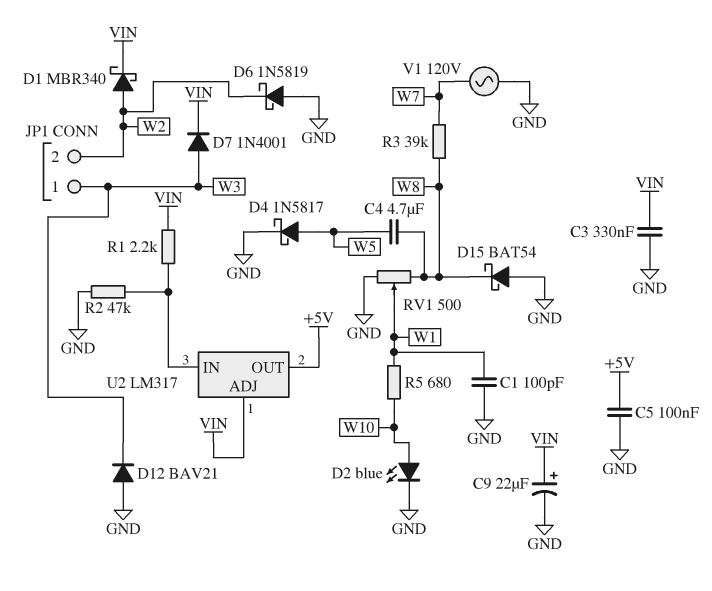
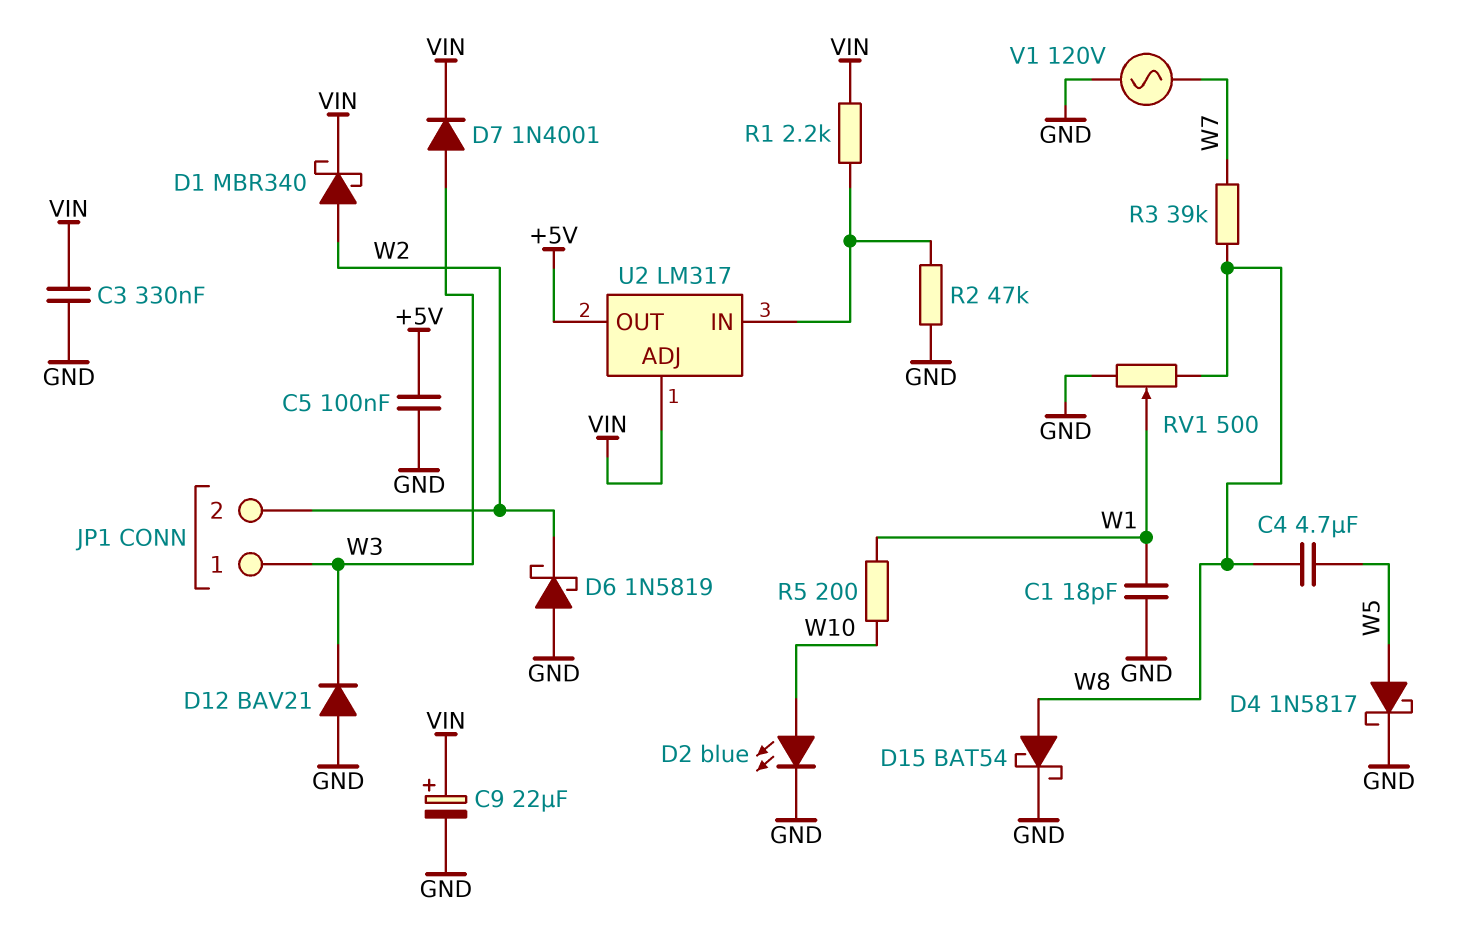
C1: 100pF (GND, W1) -> 18pF (GND, W1)
D15: schottky BAT54 (A GND, K W8) -> schottky BAT54 (A W8, K GND)
R5: 680 (W1, W10) -> 200 (W1, W10)

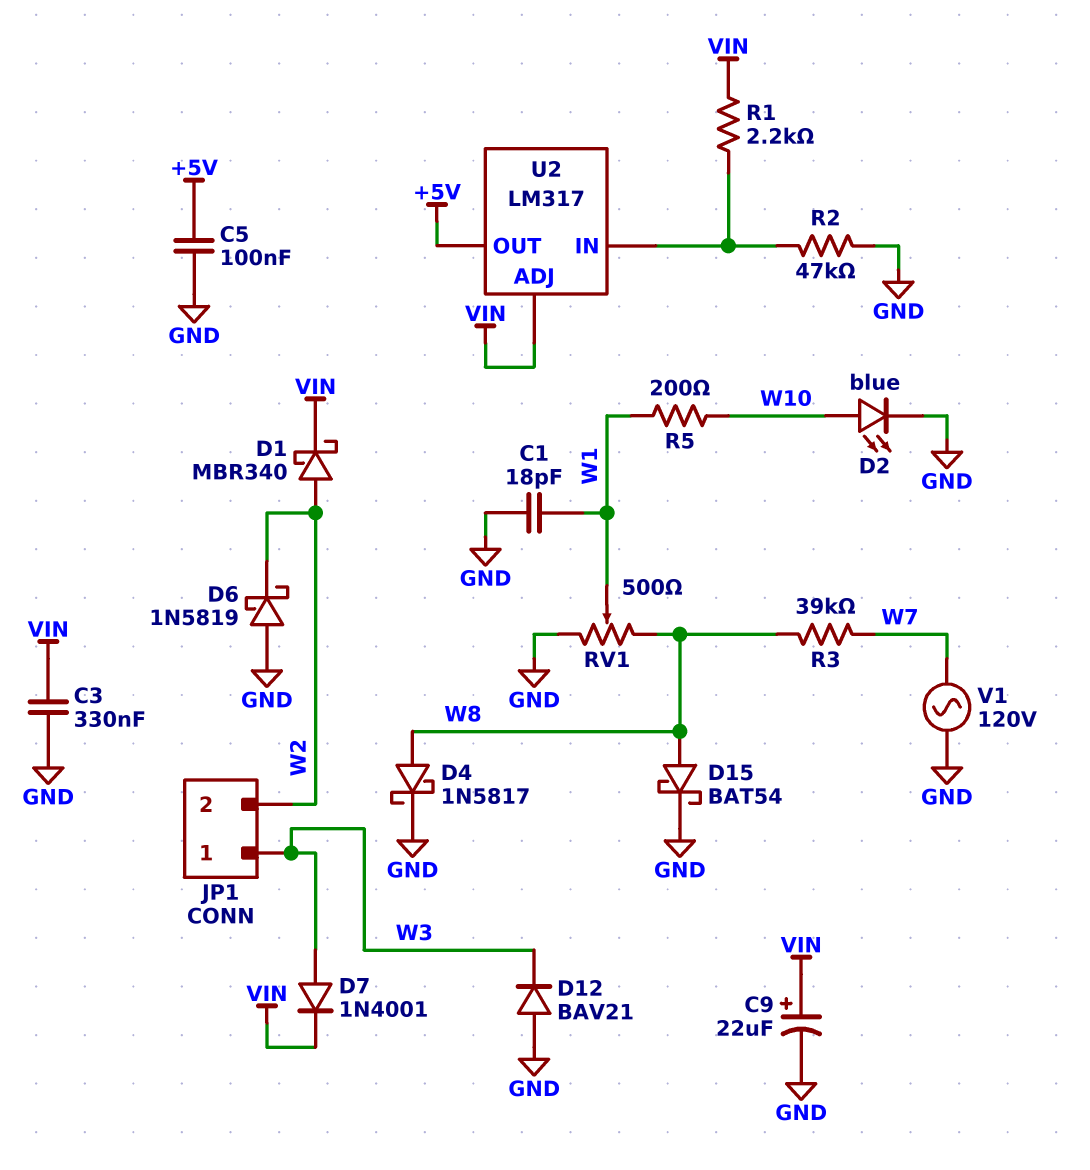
C4: 4.7uF (W5, W8) -> none
D4: schottky 1N5817 (A W5, K GND) -> schottky 1N5817 (A W8, K GND)

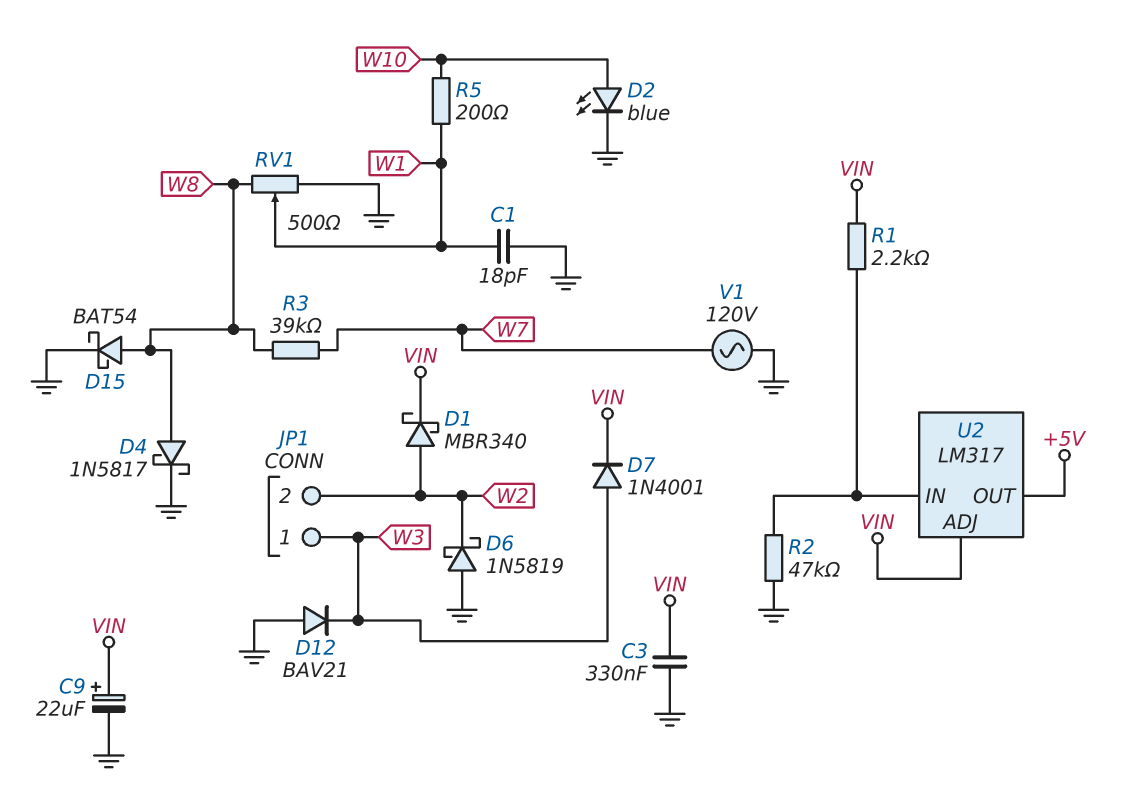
C5: 100nF (+5V, GND) -> none

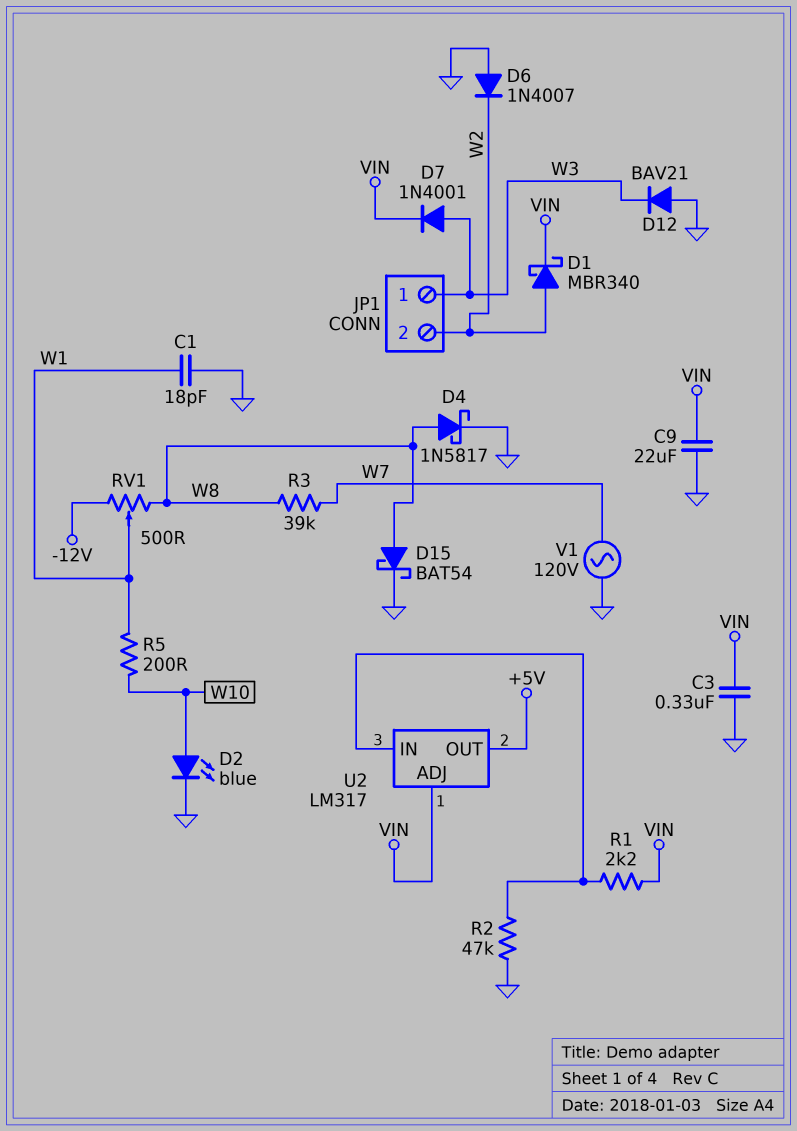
C9: 22uF (plus VIN, minus GND) -> 22uF (GND, VIN)
D6: schottky 1N5819 (A GND, K W2) -> diode 1N4007 (A GND, K W2)
RV1: 500 (GND, W8, wiper W1) -> 500 (-12V, W8, wiper W1)

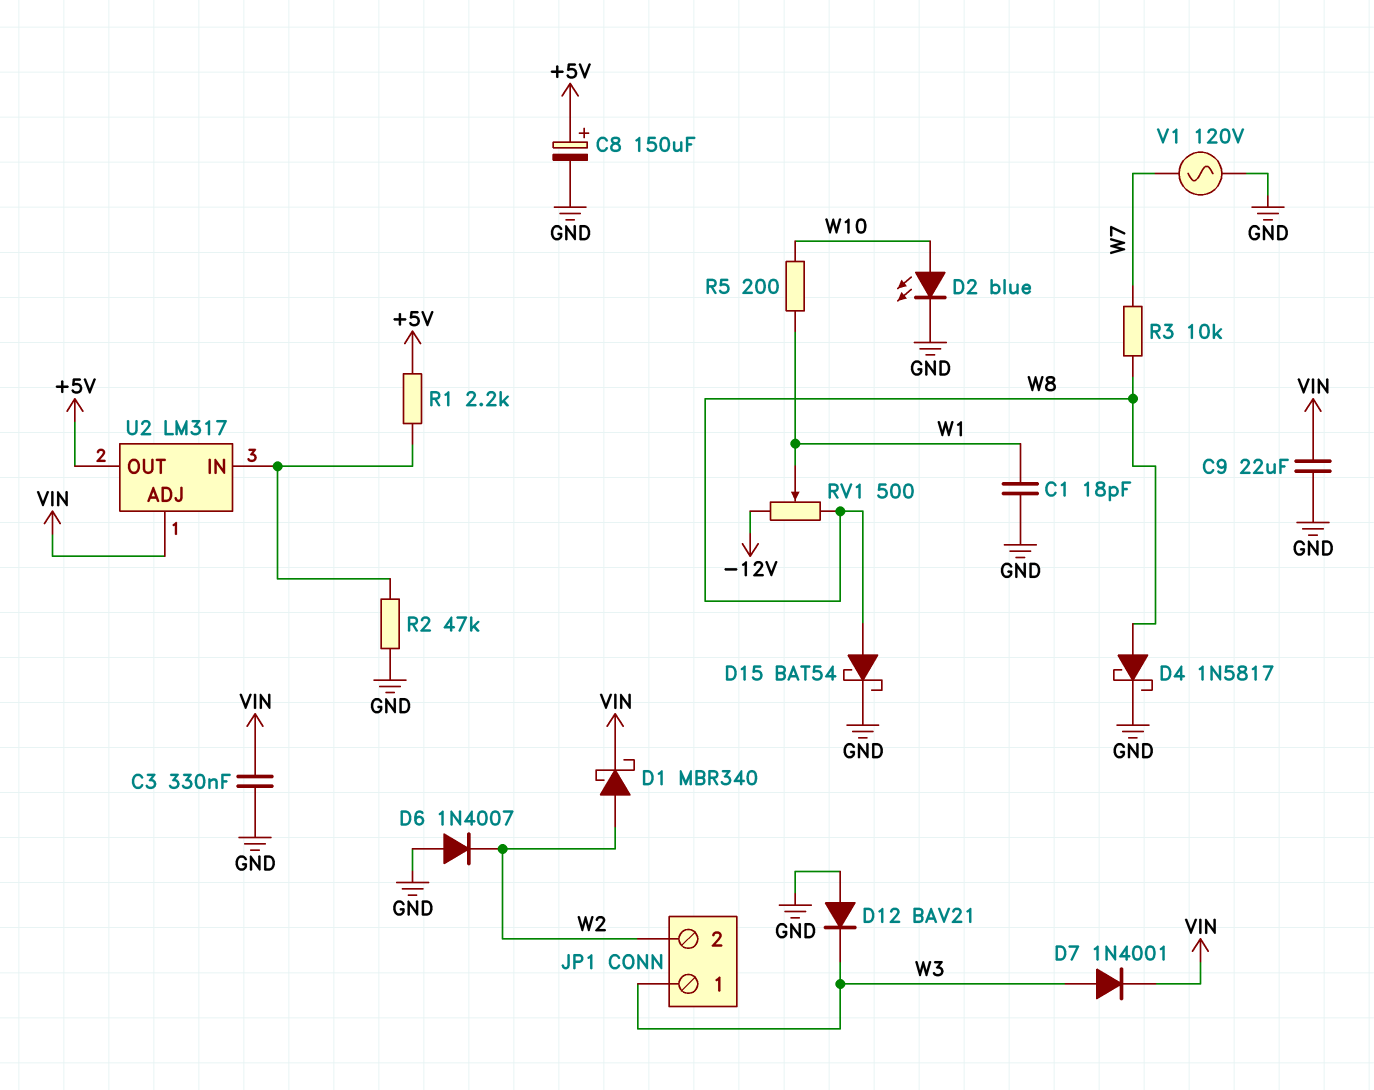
C8: none -> 150uF (plus +5V, minus GND)
R1: 2.2k (U2/IN, VIN) -> 2.2k (+5V, U2/IN)
R3: 39k (W7, W8) -> 10k (W7, W8)

